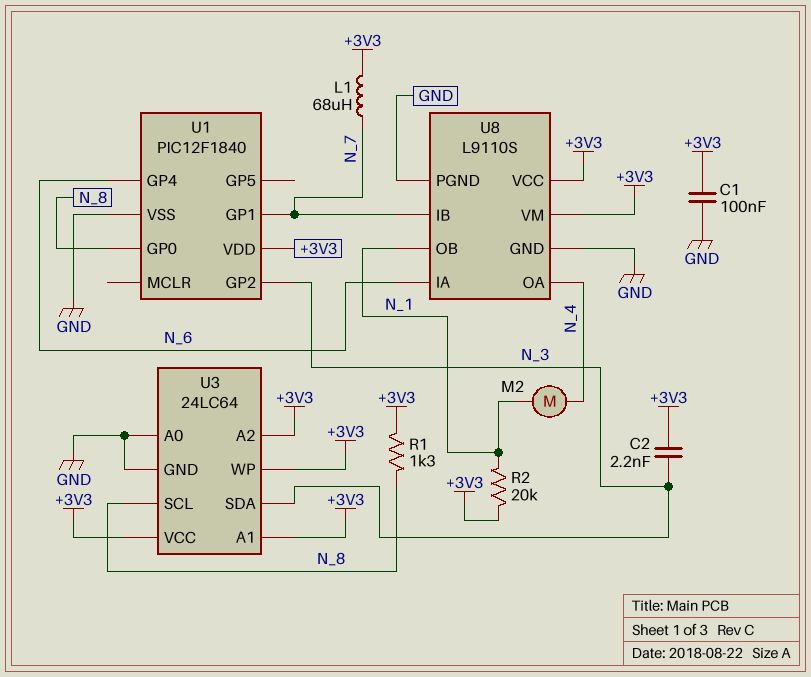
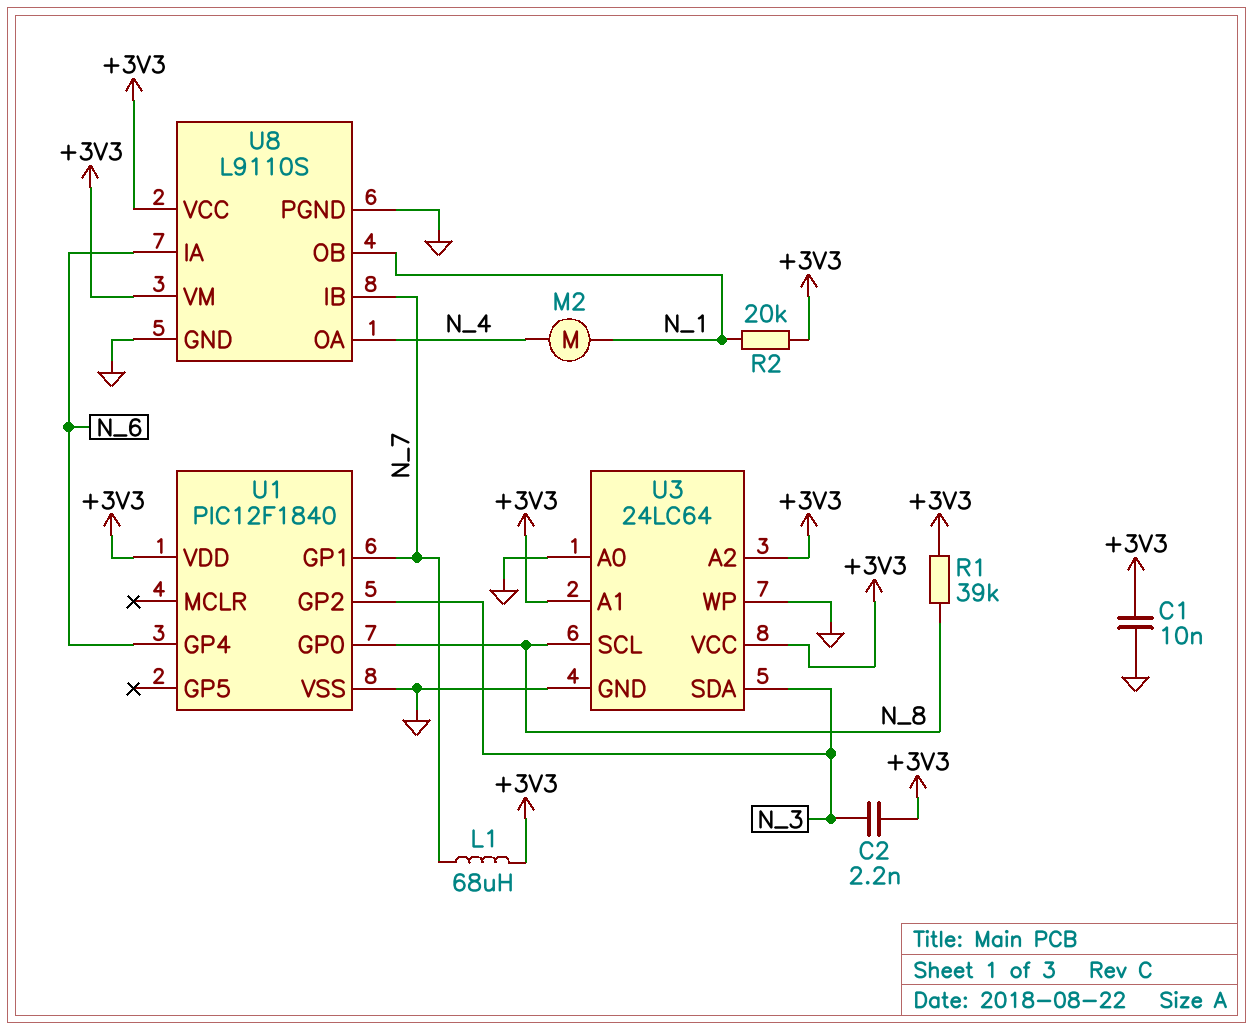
C1: 100nF (+3V3, GND) -> 10nF (+3V3, GND)
R1: 1.3k (+3V3, N_8) -> 39k (+3V3, N_8)
U3 pin WP: +3V3 -> GND

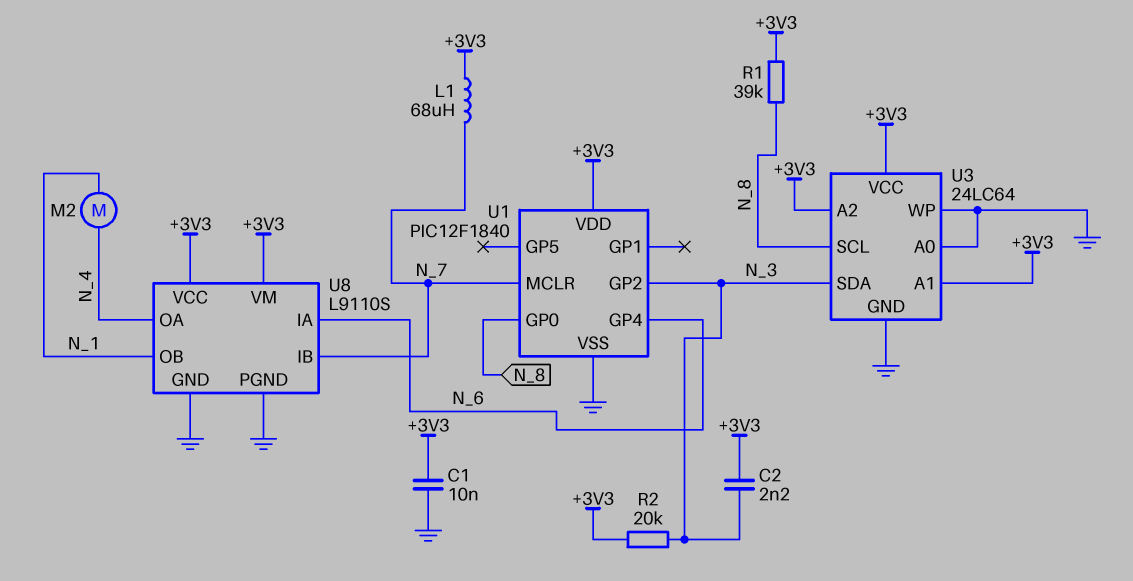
R2: 20k (+3V3, N_1) -> 20k (+3V3, N_3)
U1 pin GP1: N_7 -> none
U1 pin MCLR: none -> N_7

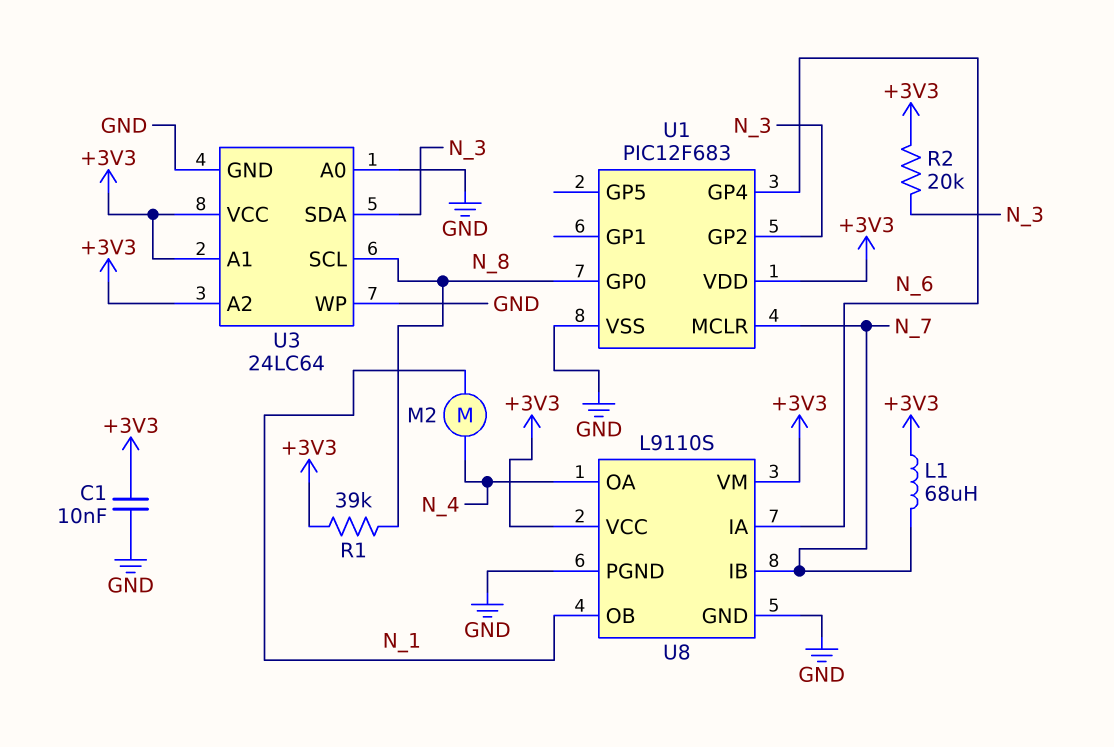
C2: 2.2nF (+3V3, N_3) -> none
U1: PIC12F1840 -> PIC12F683

